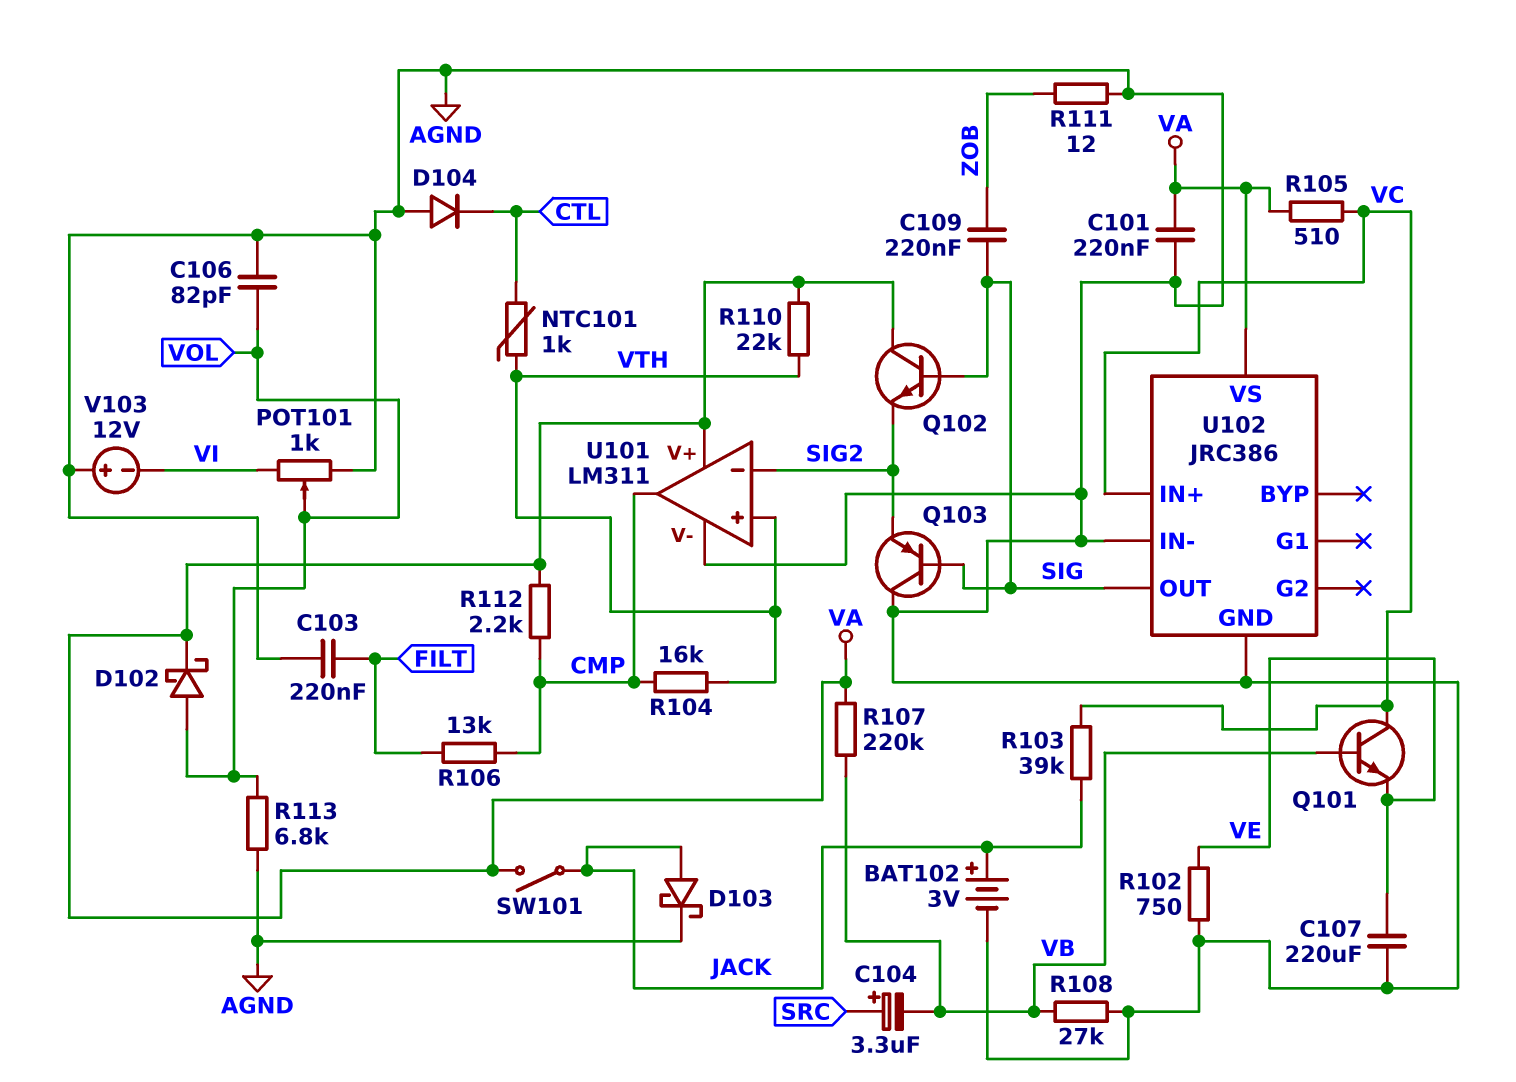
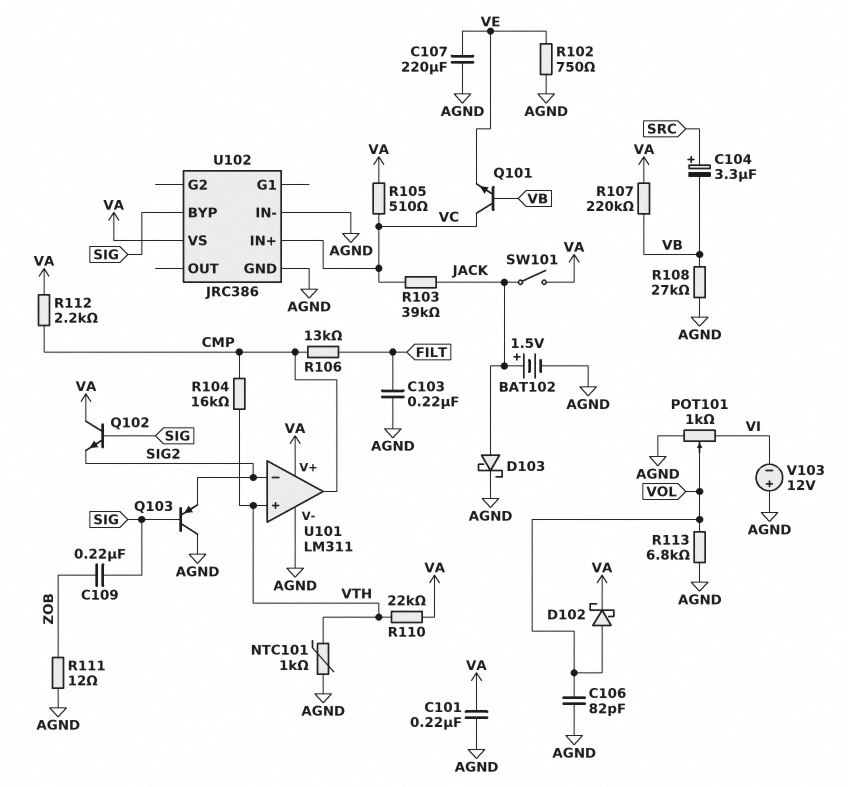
BAT102: 3V (plus JACK, minus AGND) -> 1.5V (plus JACK, minus AGND)
D104: diode (A AGND, K CTL) -> none
NTC101: 1k (CTL, VTH) -> 1k (AGND, VTH)
U102 pin BYP: none -> SIG
U102 pin OUT: SIG -> none

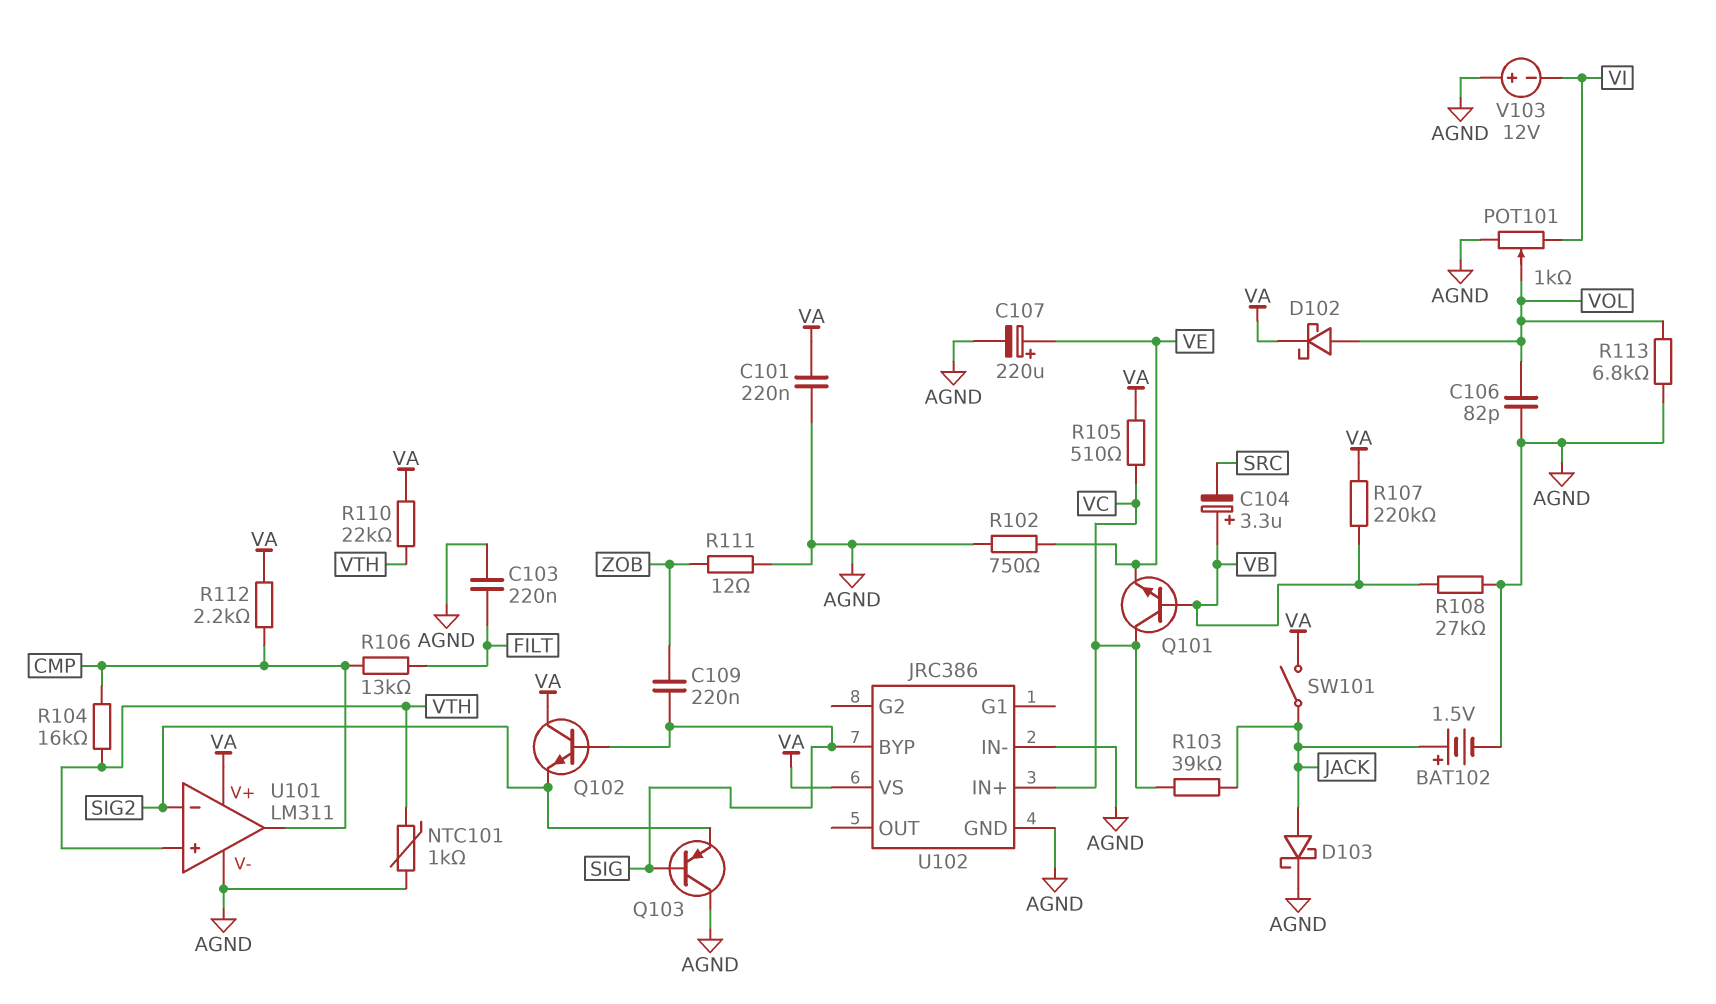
C104: 3.3uF (plus SRC, minus VB) -> 3.3uF (plus VB, minus SRC)
C107: 220uF (AGND, VE) -> 220uF (plus VE, minus AGND)

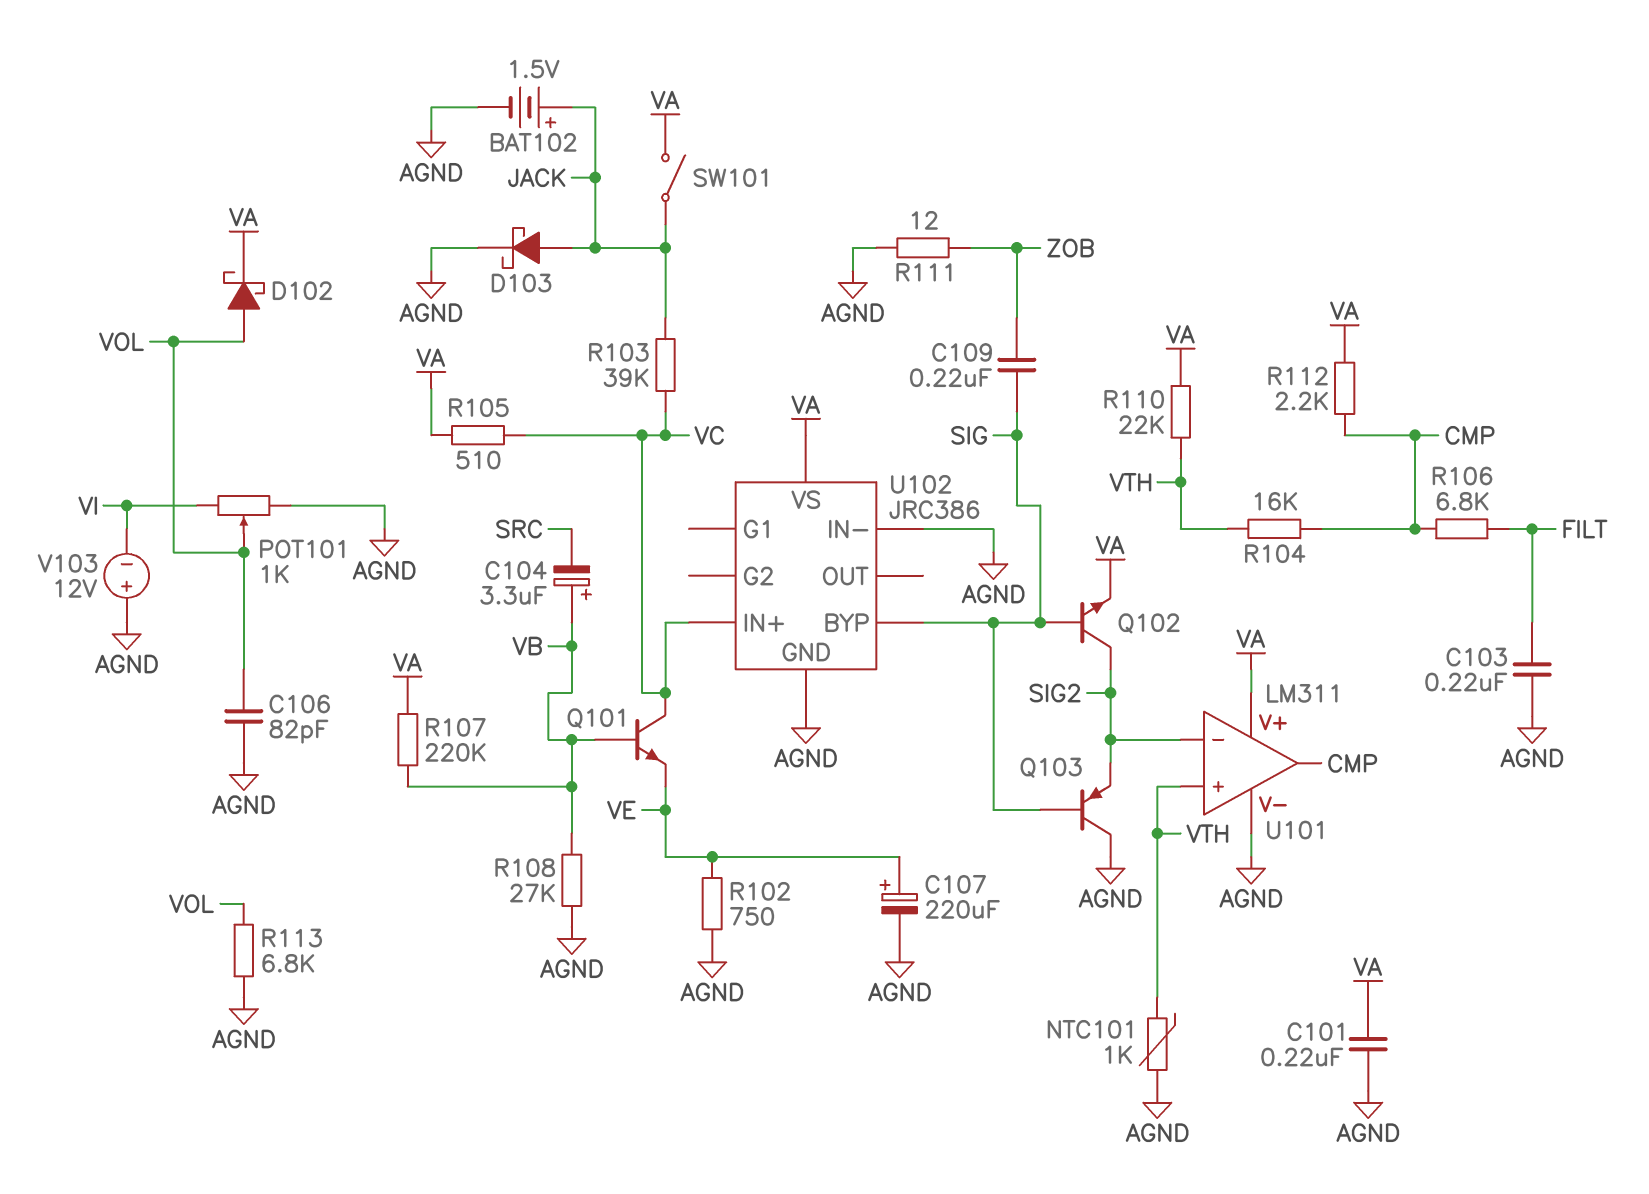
Q102: NPN (B SIG, C VA, E SIG2) -> NPN (B SIG, C SIG2, E VA)
R106: 13k (CMP, FILT) -> 6.8k (CMP, FILT)

